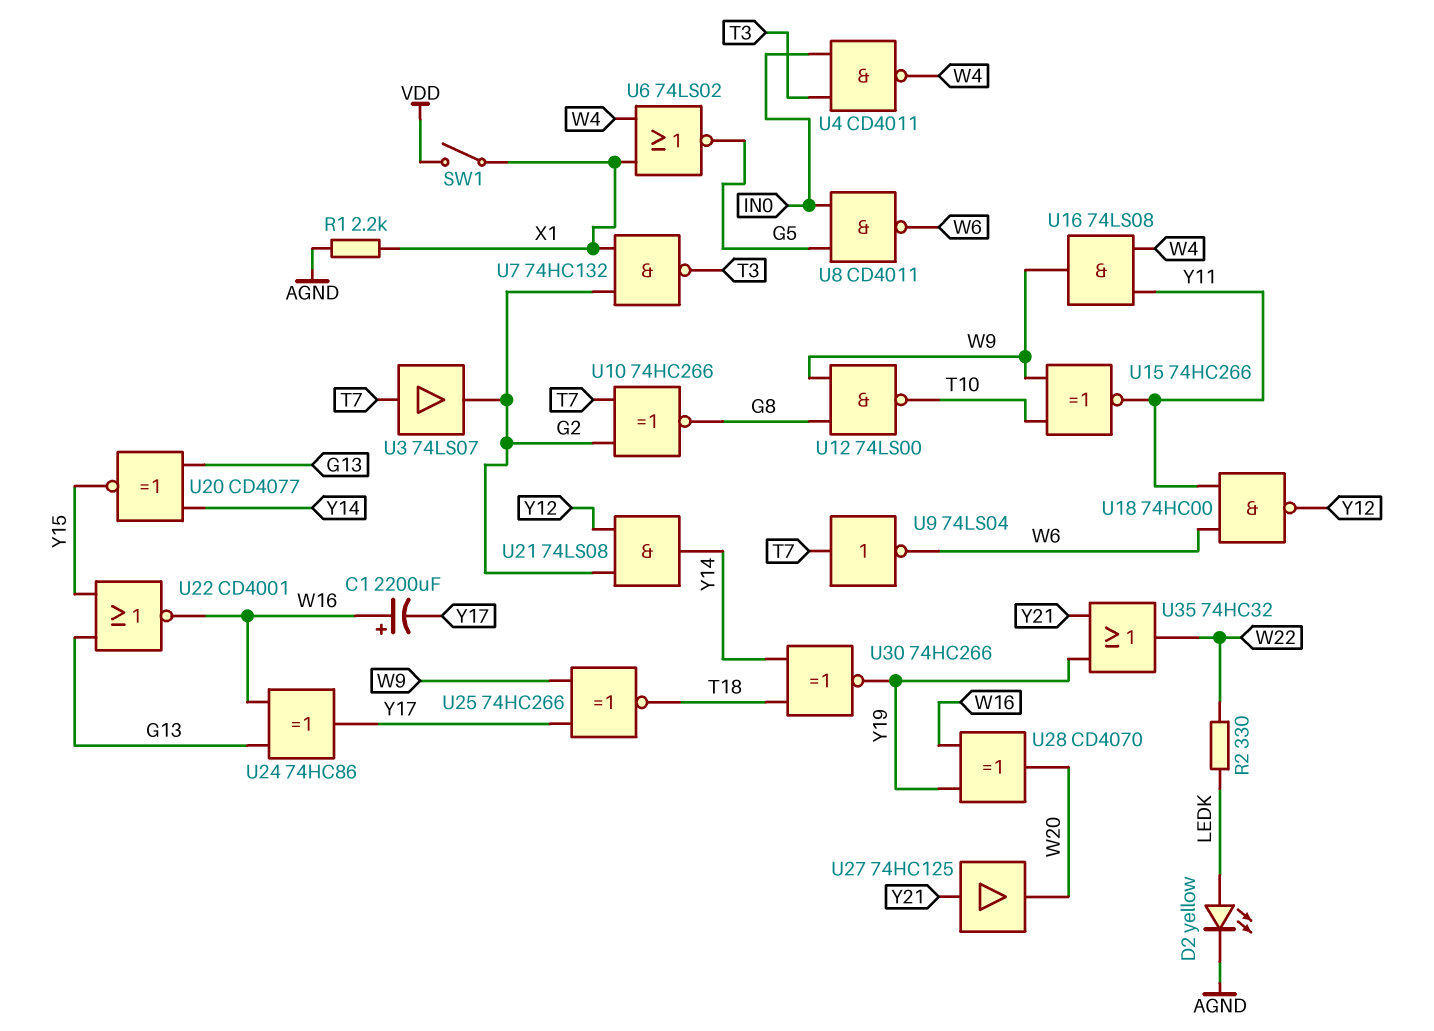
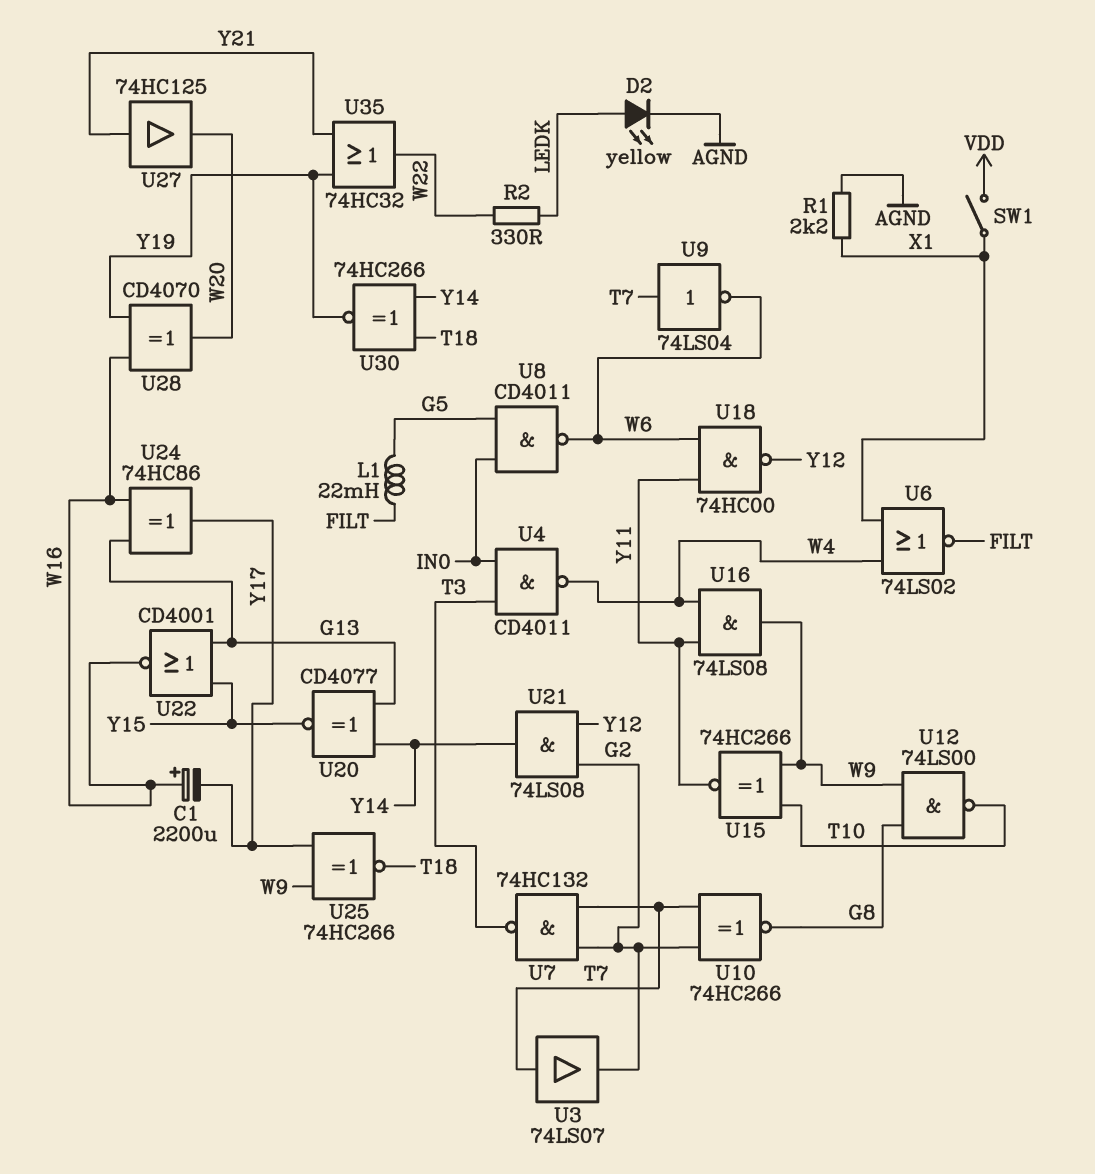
L1: none -> 22mH (FILT, G5)
U6: NOR 74LS02 (in W4, in X1, out G5) -> NOR 74LS02 (in W4, in X1, out FILT)
U7: NAND 74HC132 (in G2, in X1, out T3) -> NAND 74HC132 (in G2, in T7, out T3)

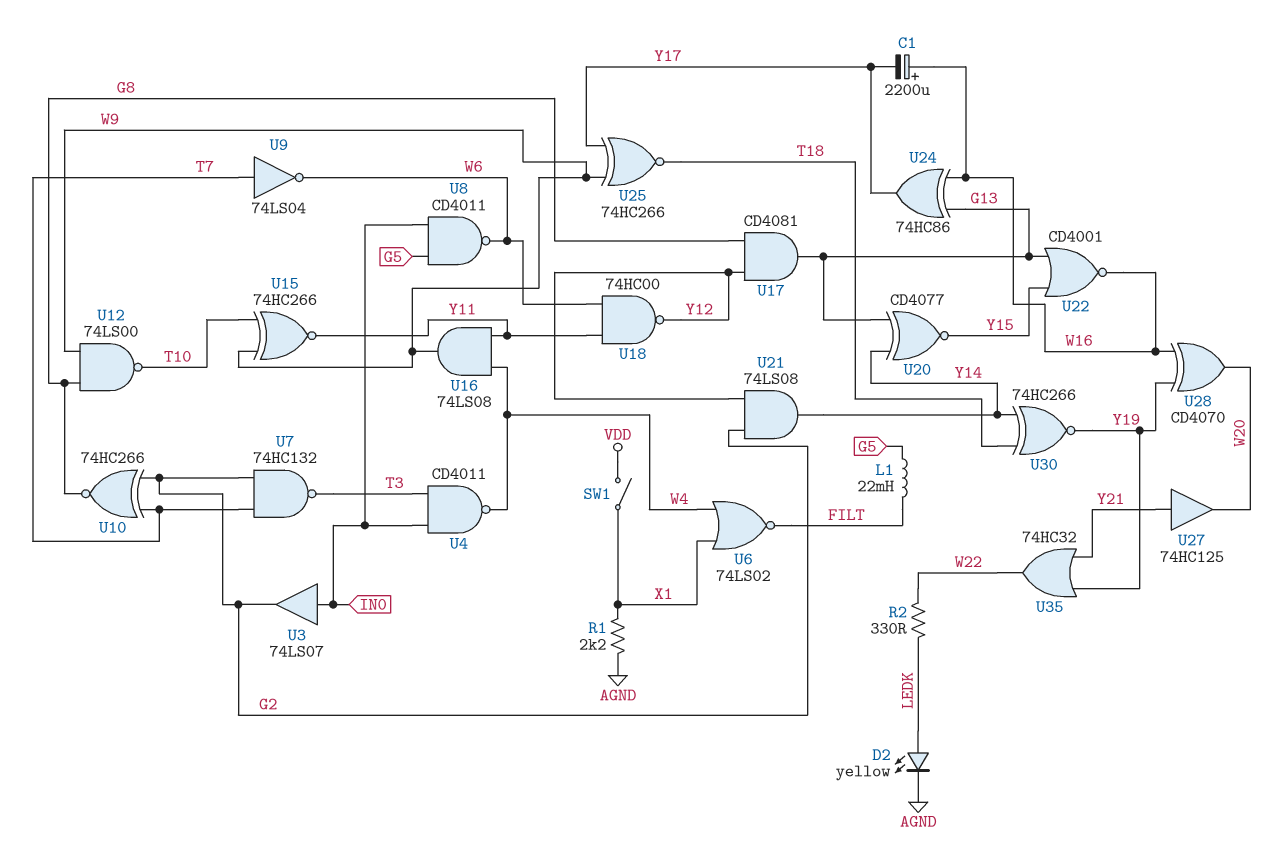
U3: buffer 74LS07 (in T7, out G2) -> buffer 74LS07 (in IN0, out G2)
U17: none -> AND CD4081 (in G8, in Y12, out G13)

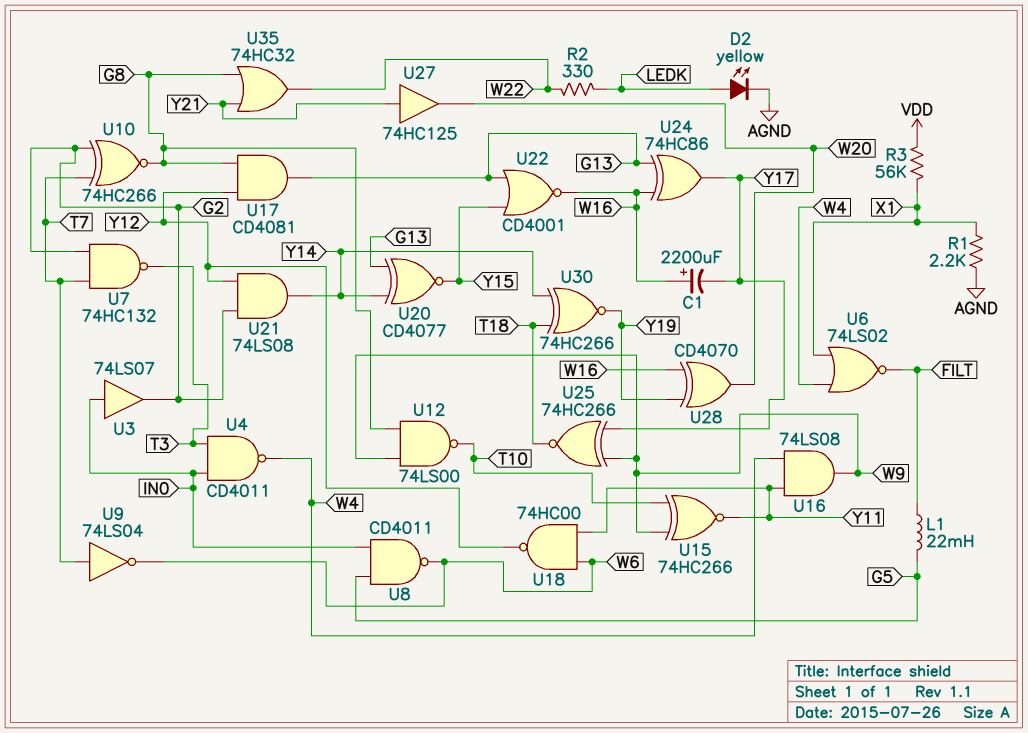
R3: none -> 56k (VDD, X1)
SW1: switch (VDD, X1) -> none
U35: OR 74HC32 (in Y19, in Y21, out W22) -> OR 74HC32 (in G8, in Y21, out W22)

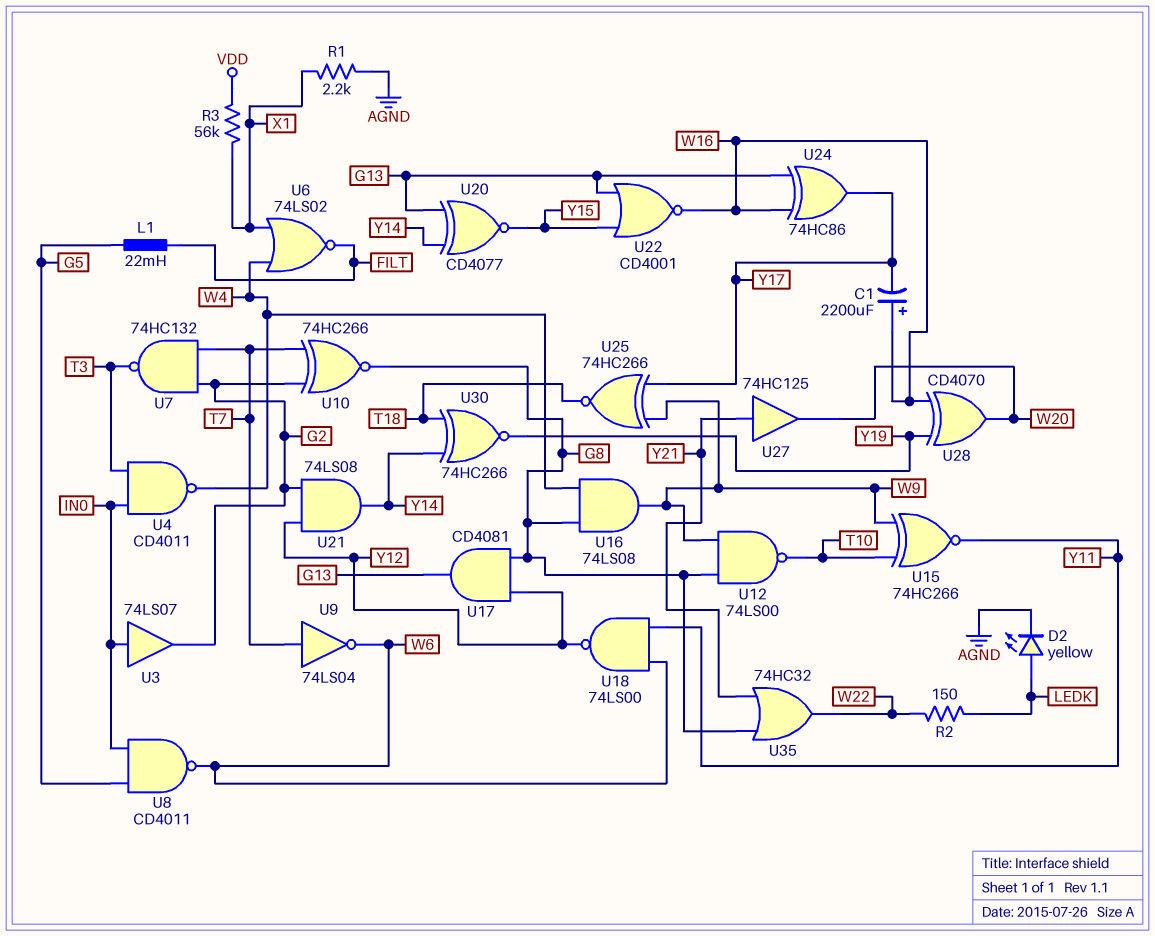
R2: 330 (LEDK, W22) -> 150 (LEDK, W22)
U16: AND 74LS08 (in W4, in Y11, out W9) -> AND 74LS08 (in G8, in W4, out W9)
U18: NAND 74HC00 (in W6, in Y11, out Y12) -> NAND 74LS00 (in W6, in Y11, out Y12)

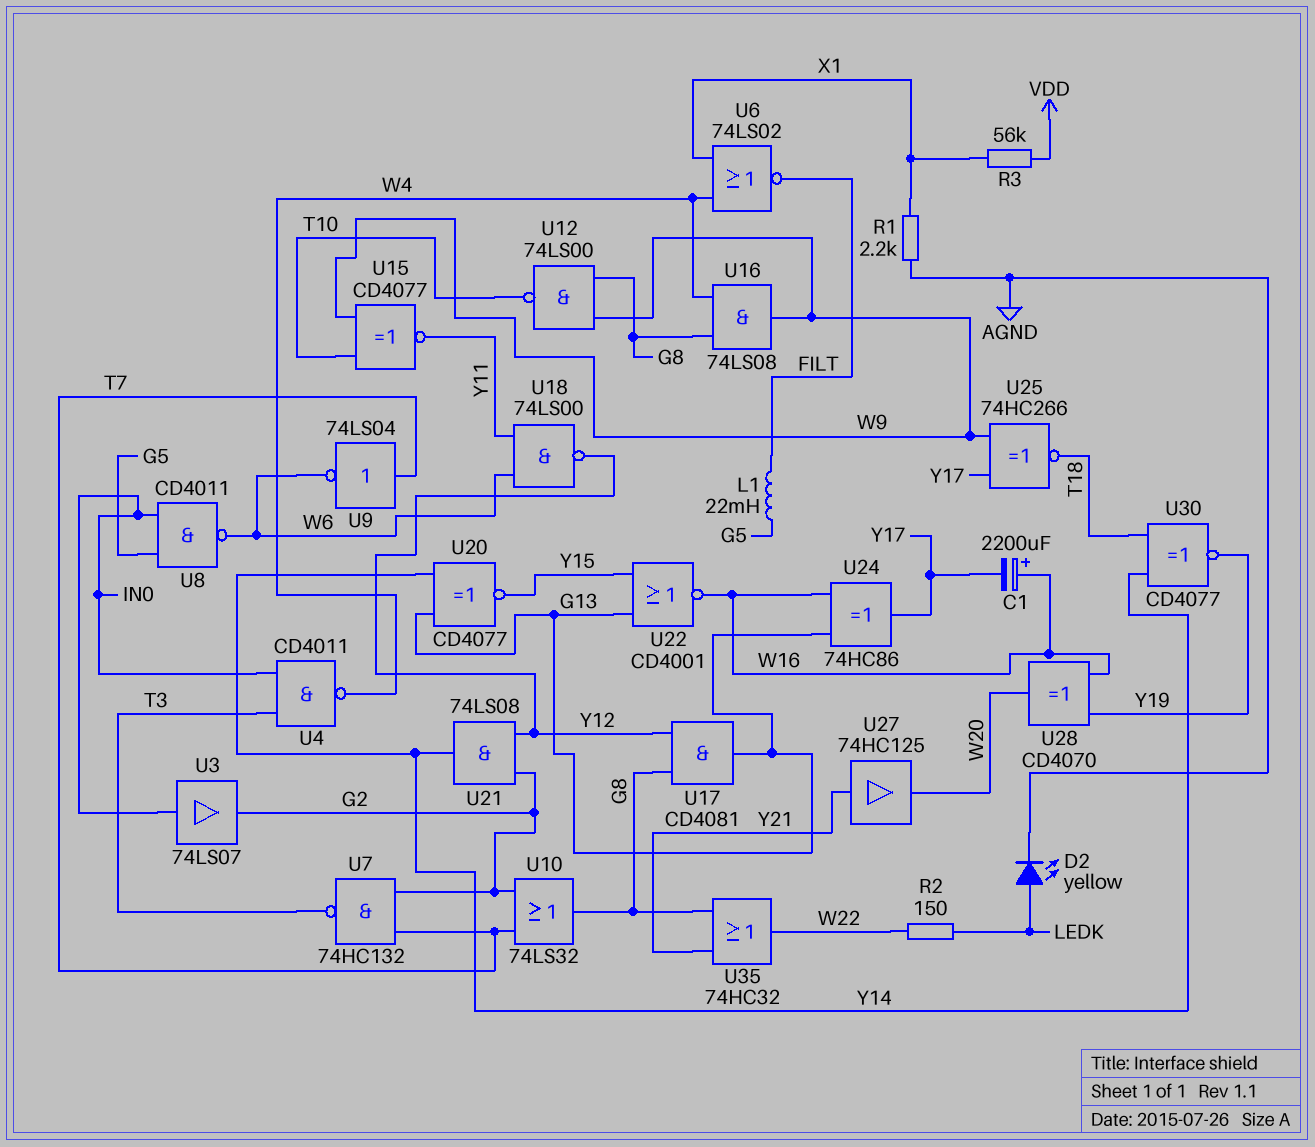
U10: XNOR 74HC266 (in G2, in T7, out G8) -> OR 74LS32 (in G2, in T7, out G8)
U15: XNOR 74HC266 (in T10, in W9, out Y11) -> XNOR CD4077 (in T10, in W9, out Y11)
U30: XNOR 74HC266 (in T18, in Y14, out Y19) -> XNOR CD4077 (in T18, in Y14, out Y19)

